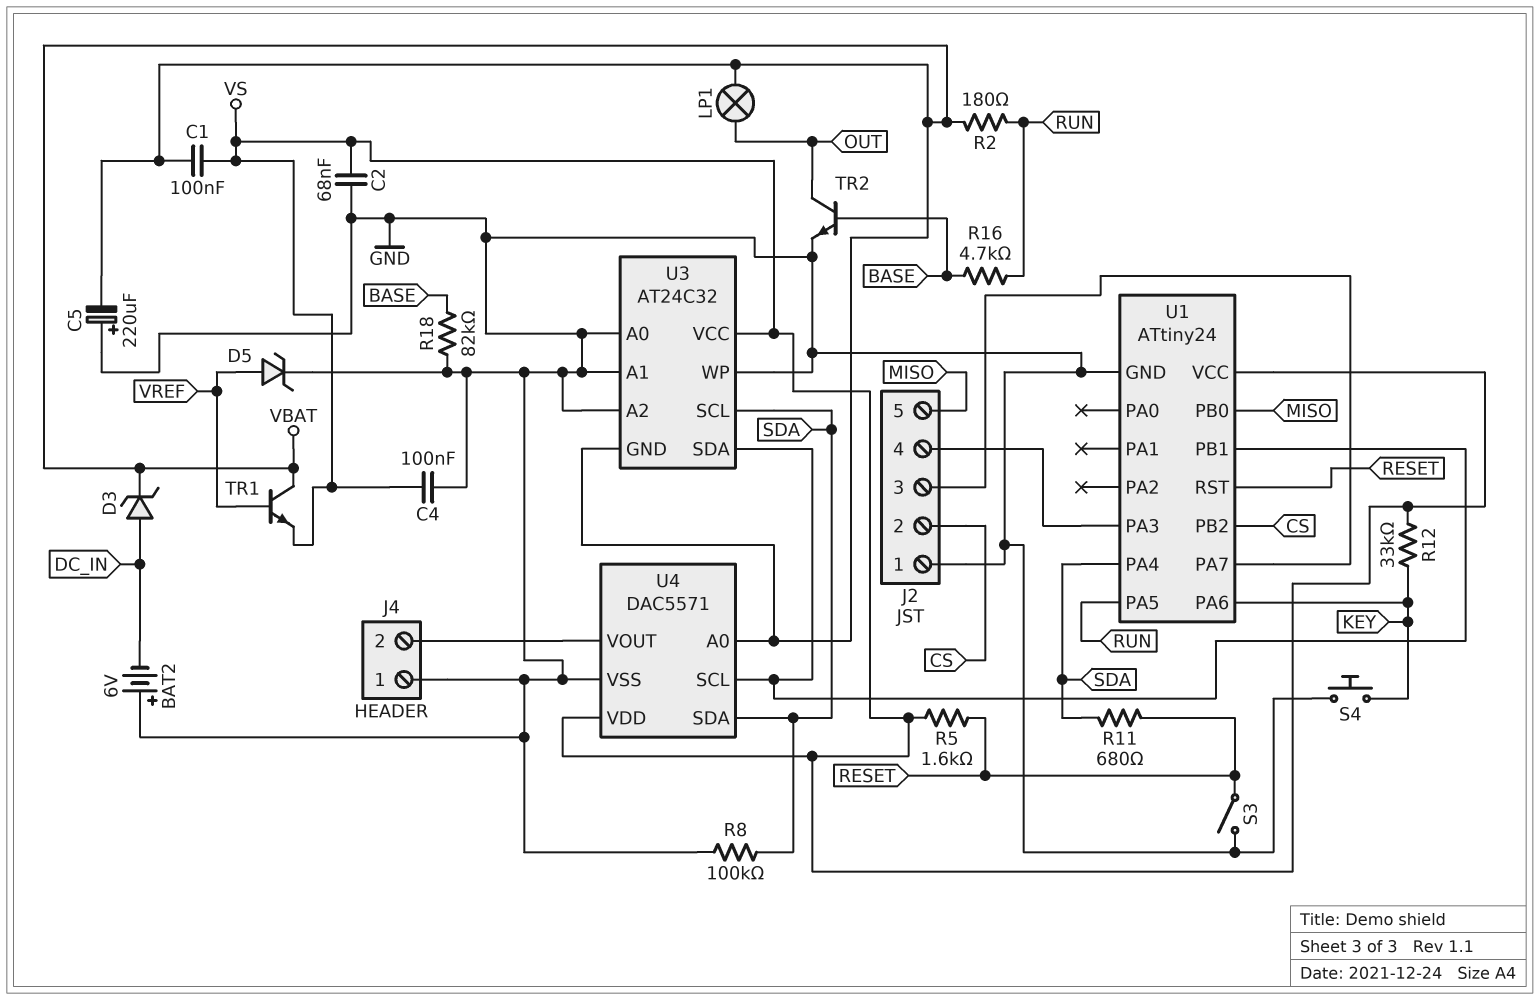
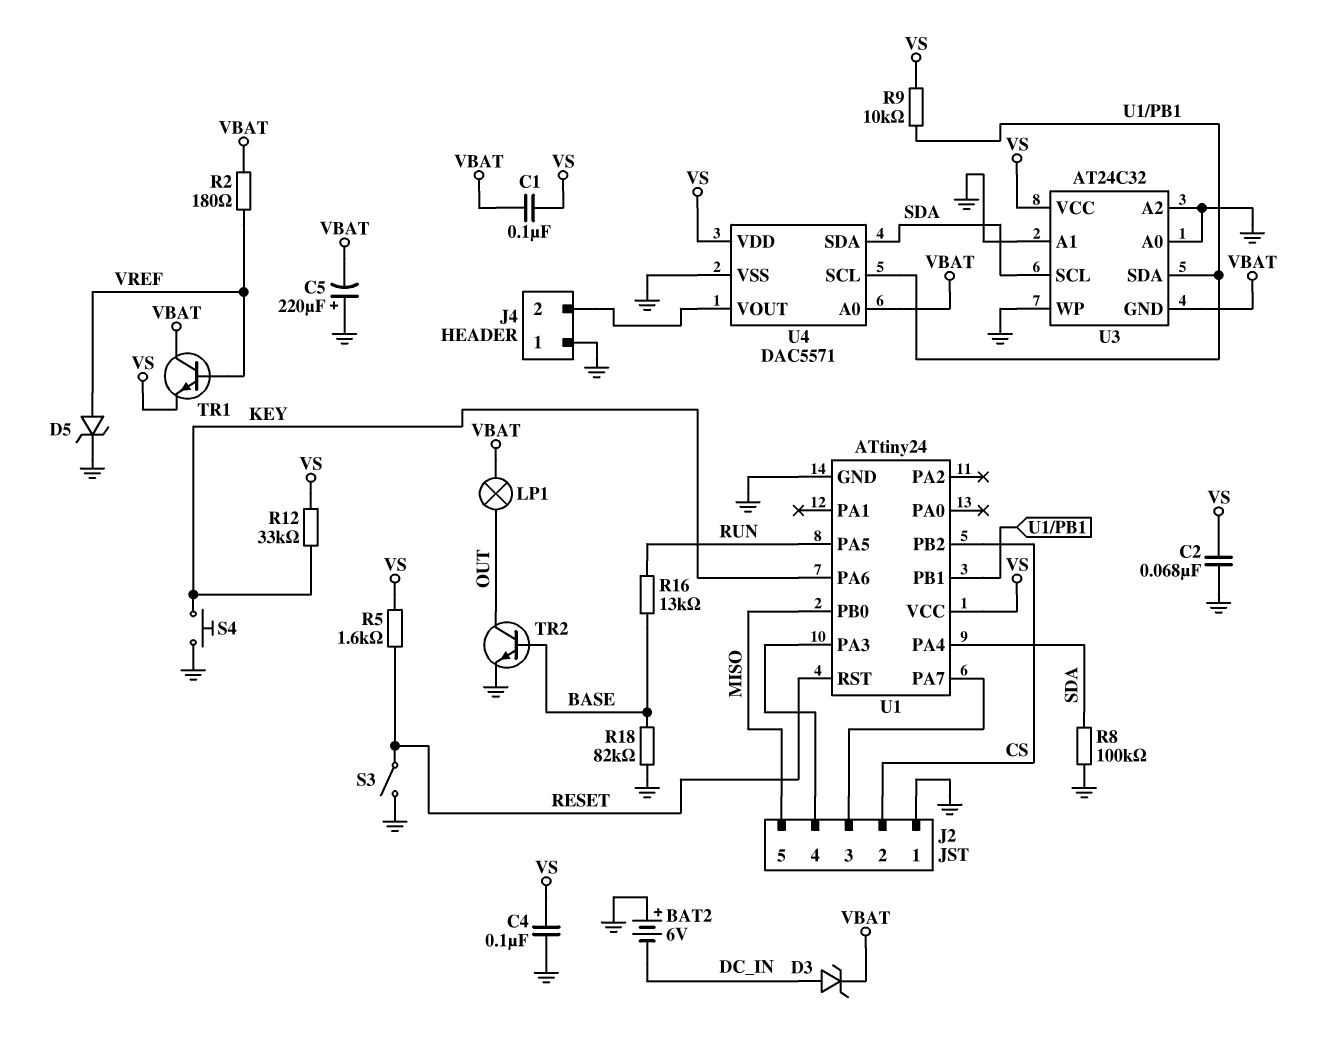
R2: 180 (RUN, VBAT) -> 180 (VBAT, VREF)
R9: none -> 10k (U1/PB1, VS)
R11: 680 (RESET, SDA) -> none
R16: 4.7k (BASE, RUN) -> 13k (BASE, RUN)

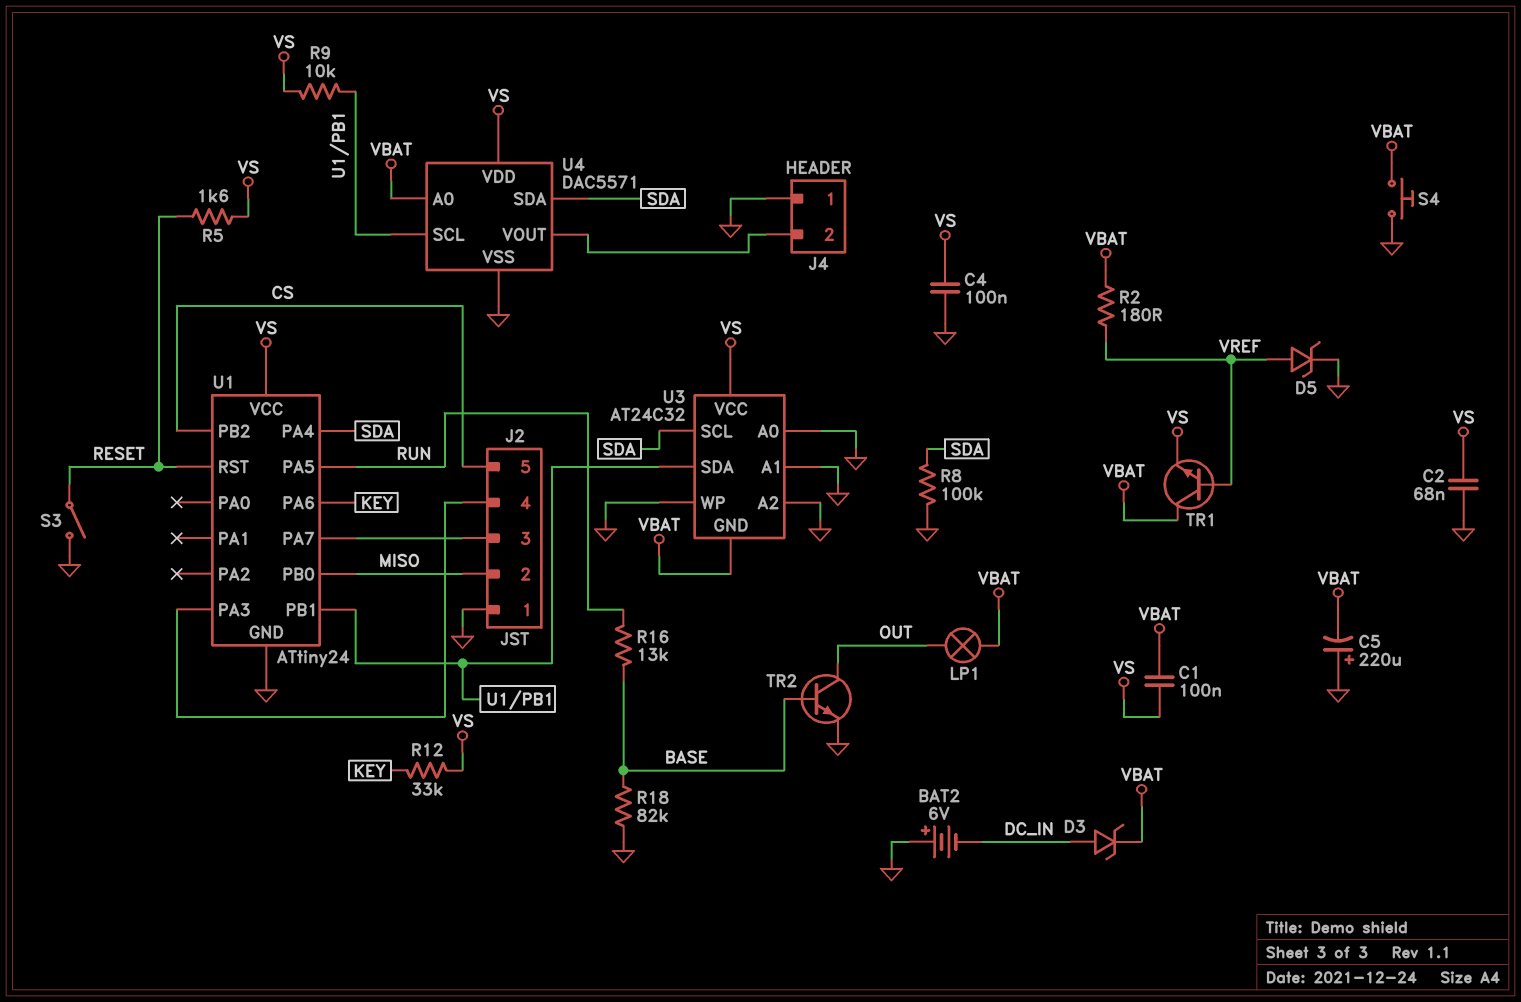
J2 pin 2: CS -> MISO
J2 pin 5: MISO -> CS
S4: button (GND, KEY) -> button (GND, VBAT)

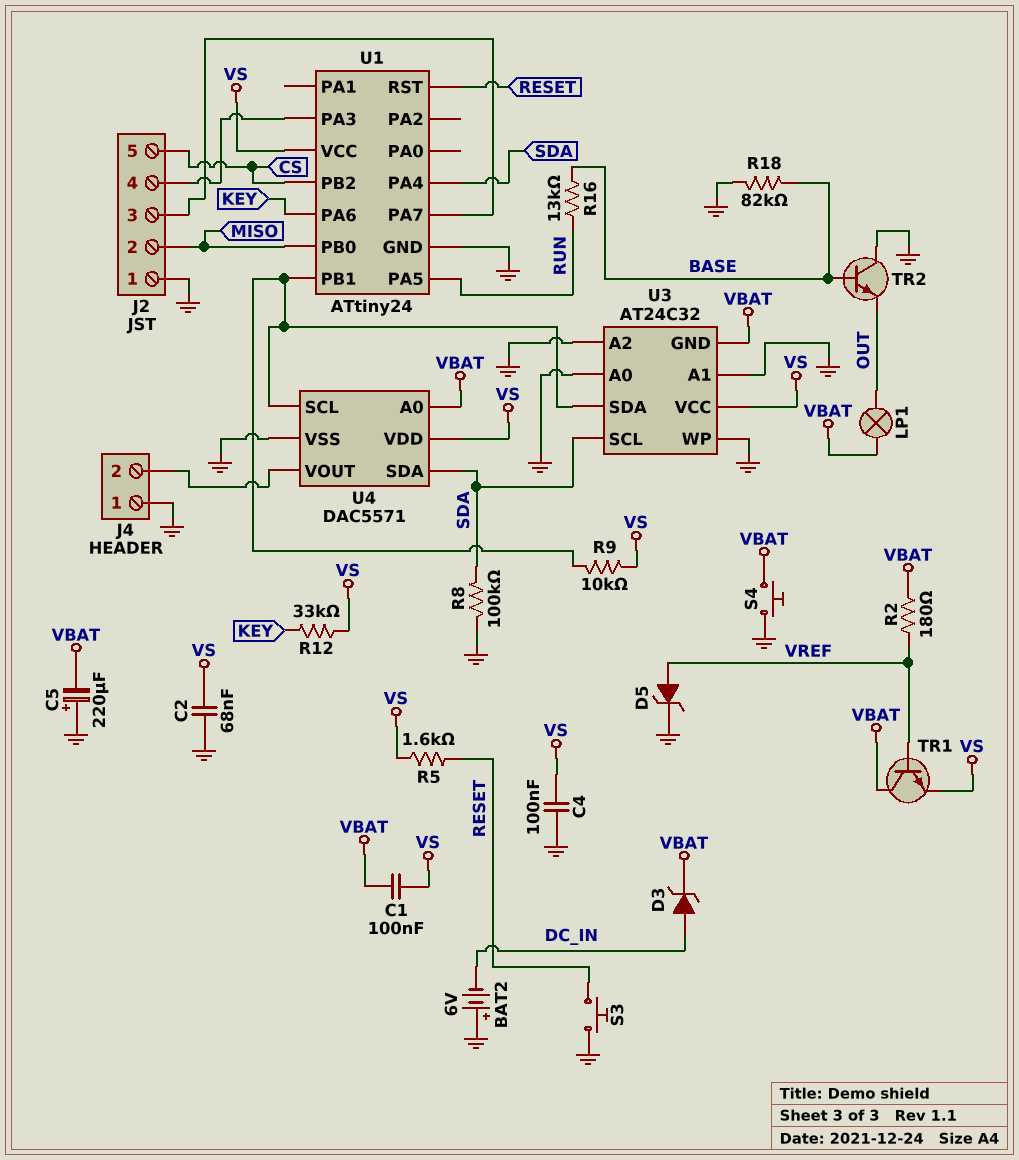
S3: switch (GND, RESET) -> button (GND, RESET)
TR2: NPN (B BASE, C OUT, E GND) -> NPN (B BASE, C GND, E OUT)

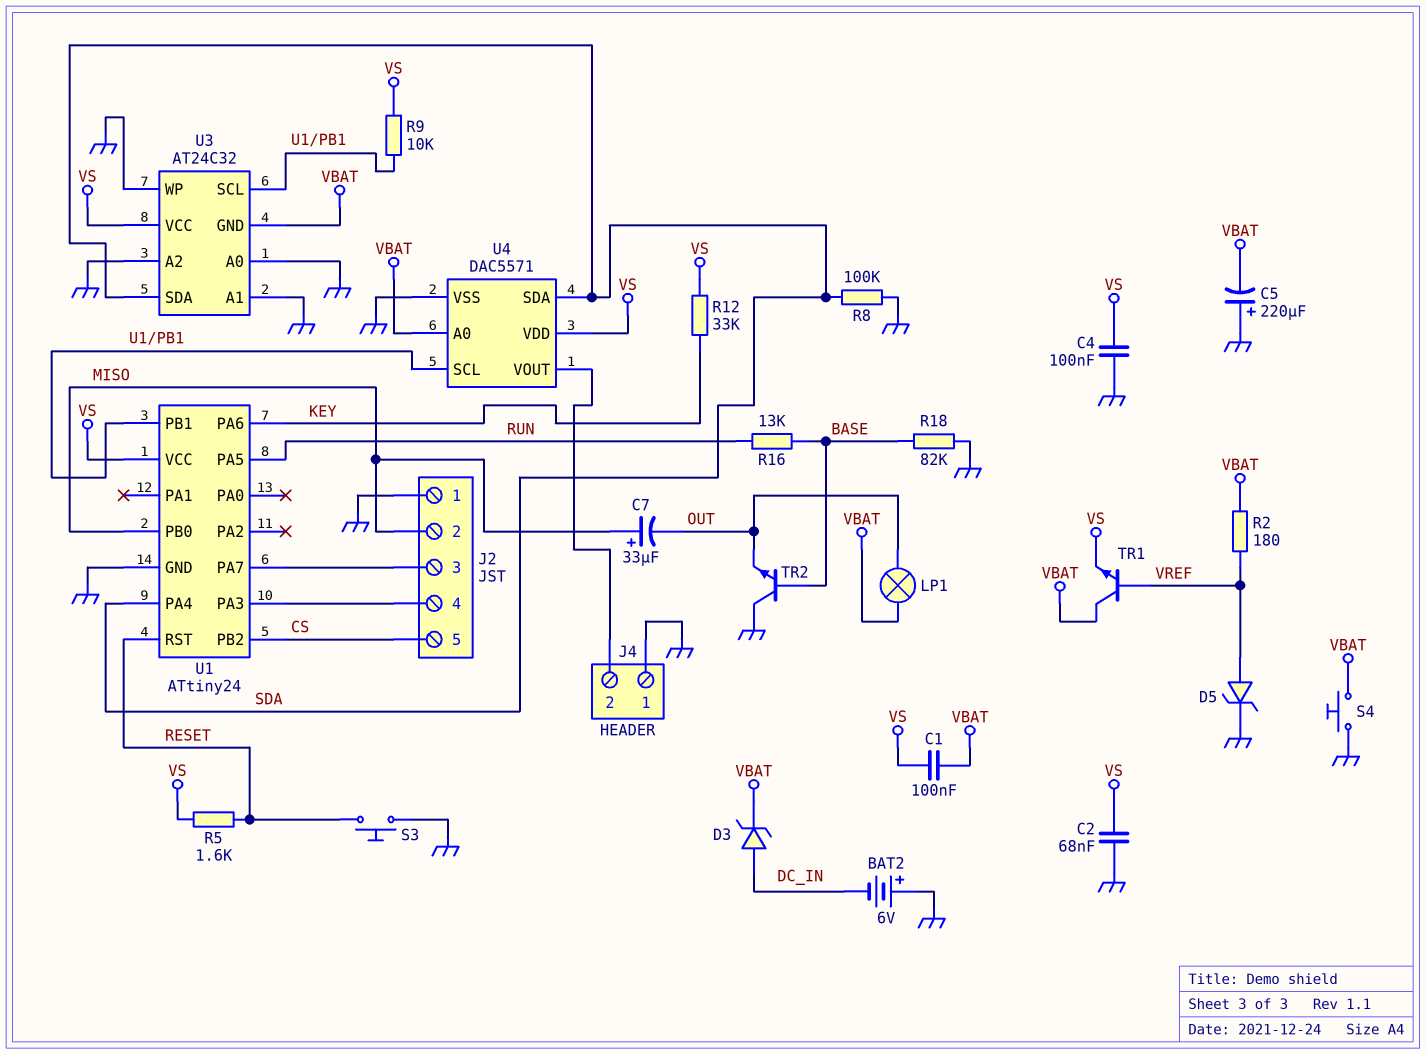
C7: none -> 33uF (plus MISO, minus OUT)
U3 pin SCL: SDA -> U1/PB1
U3 pin SDA: U1/PB1 -> SDA

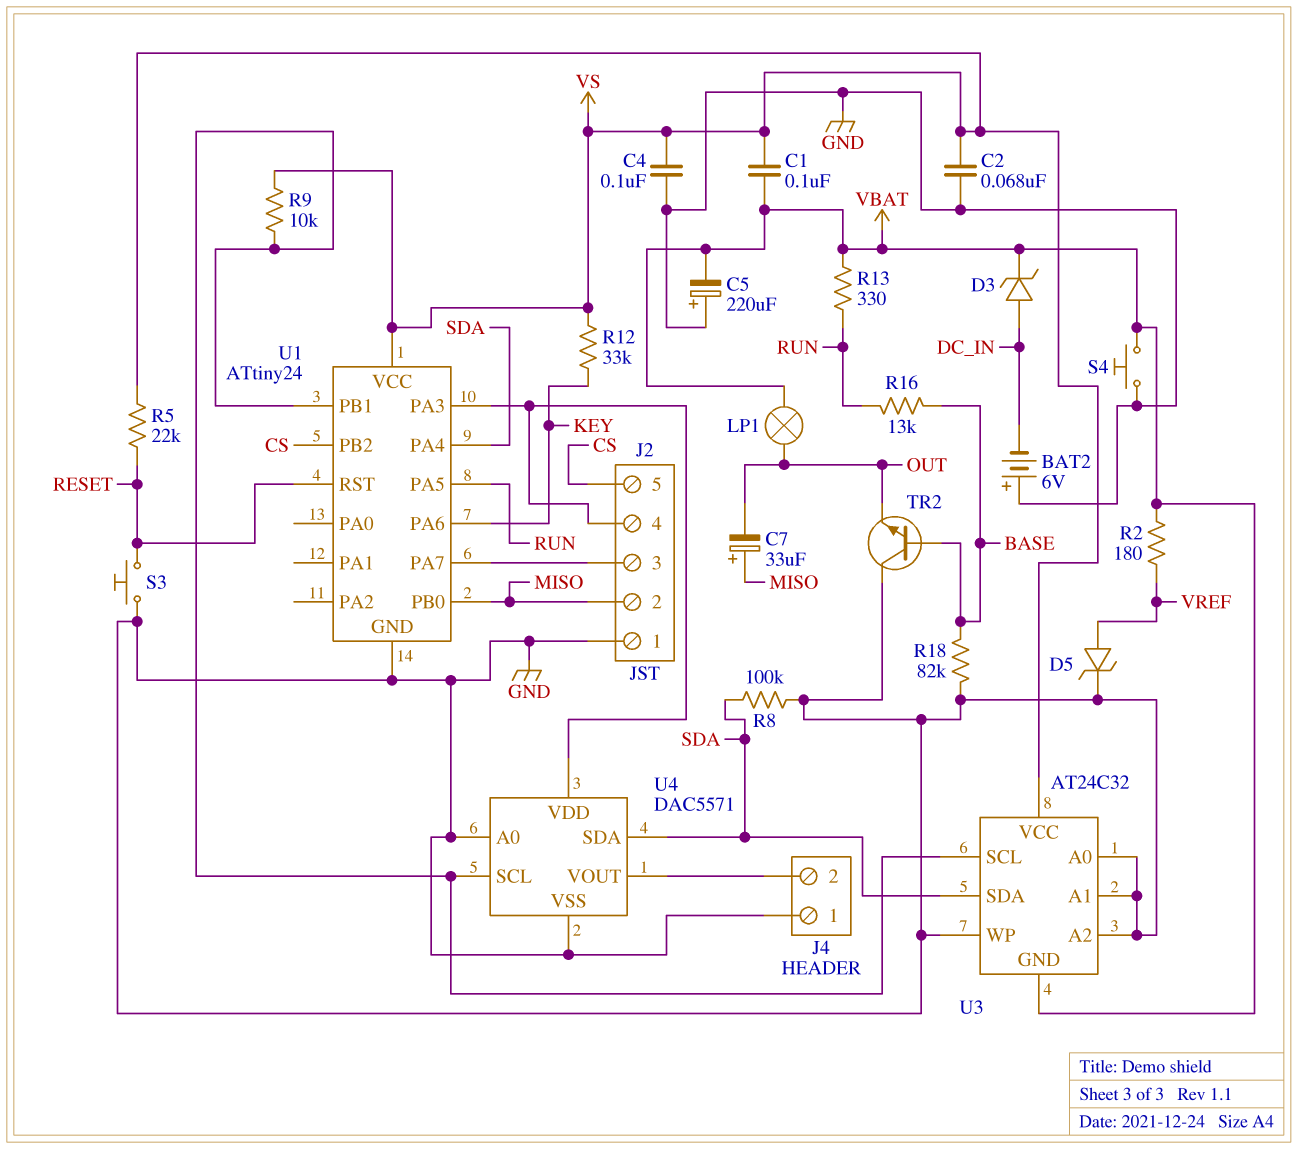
R5: 1.6k (RESET, VS) -> 22k (RESET, VS)
R13: none -> 330 (RUN, VBAT)
TR1: NPN (B VREF, C VBAT, E VS) -> none
U4 pin A0: VBAT -> GND
U4 pin VDD: VS -> J2/4

